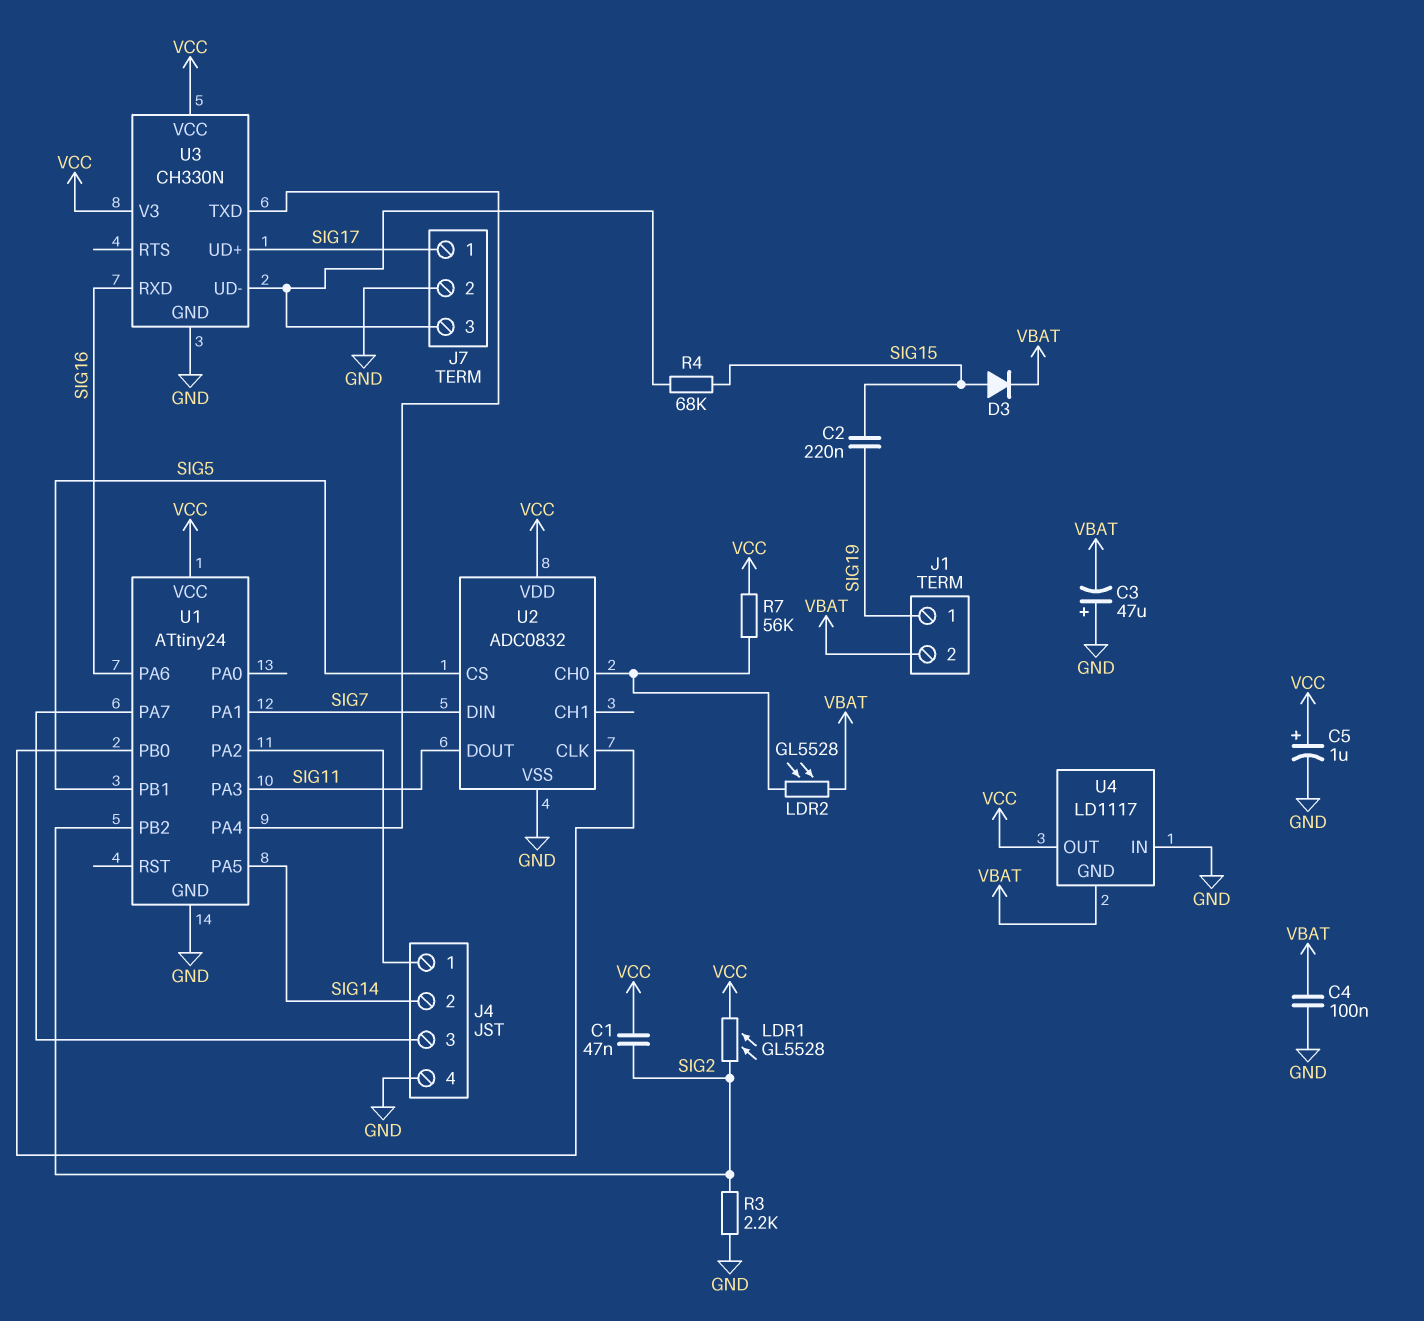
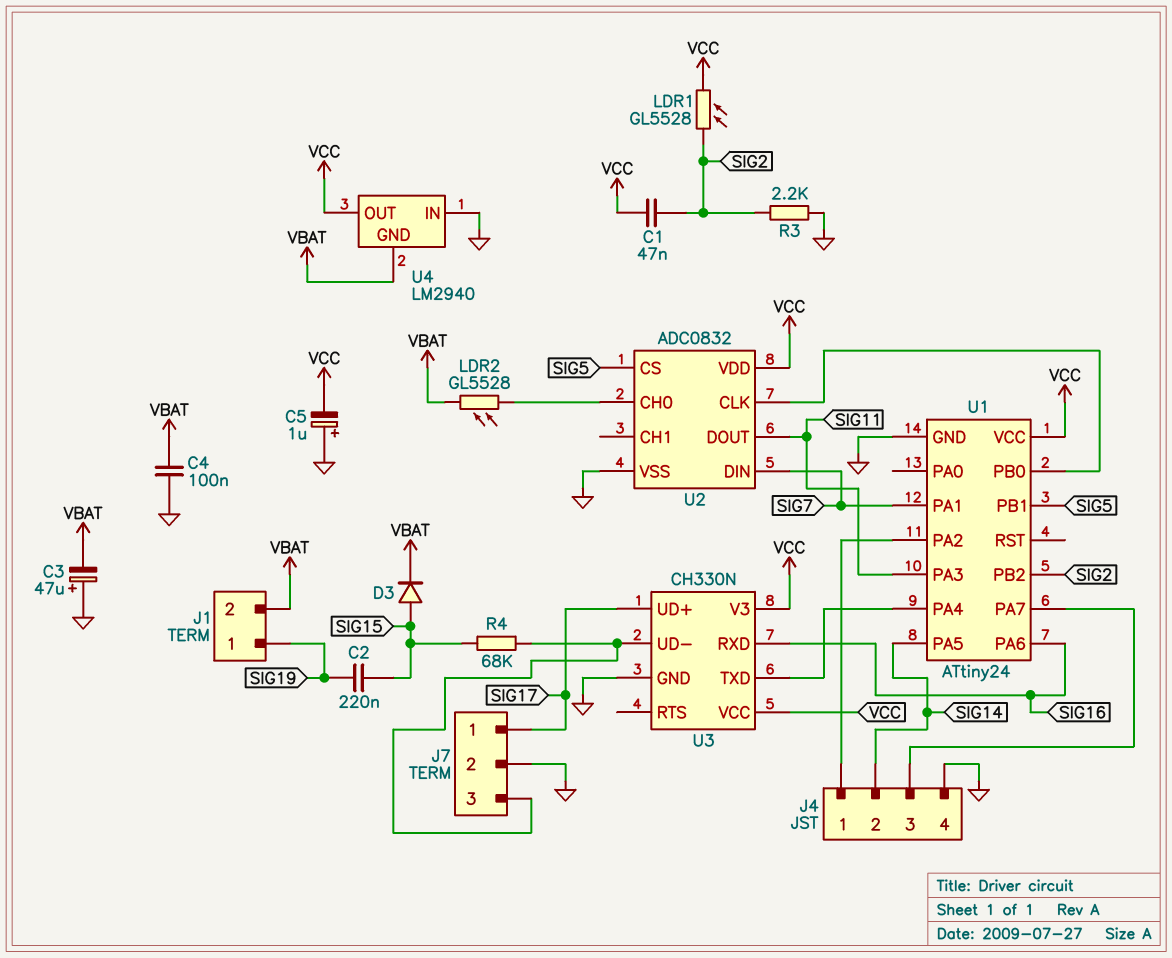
C5: 1uF (plus VCC, minus GND) -> 1uF (plus GND, minus VCC)
R7: 56k (U2/CH0, VCC) -> none
U4: LD1117 -> LM2940

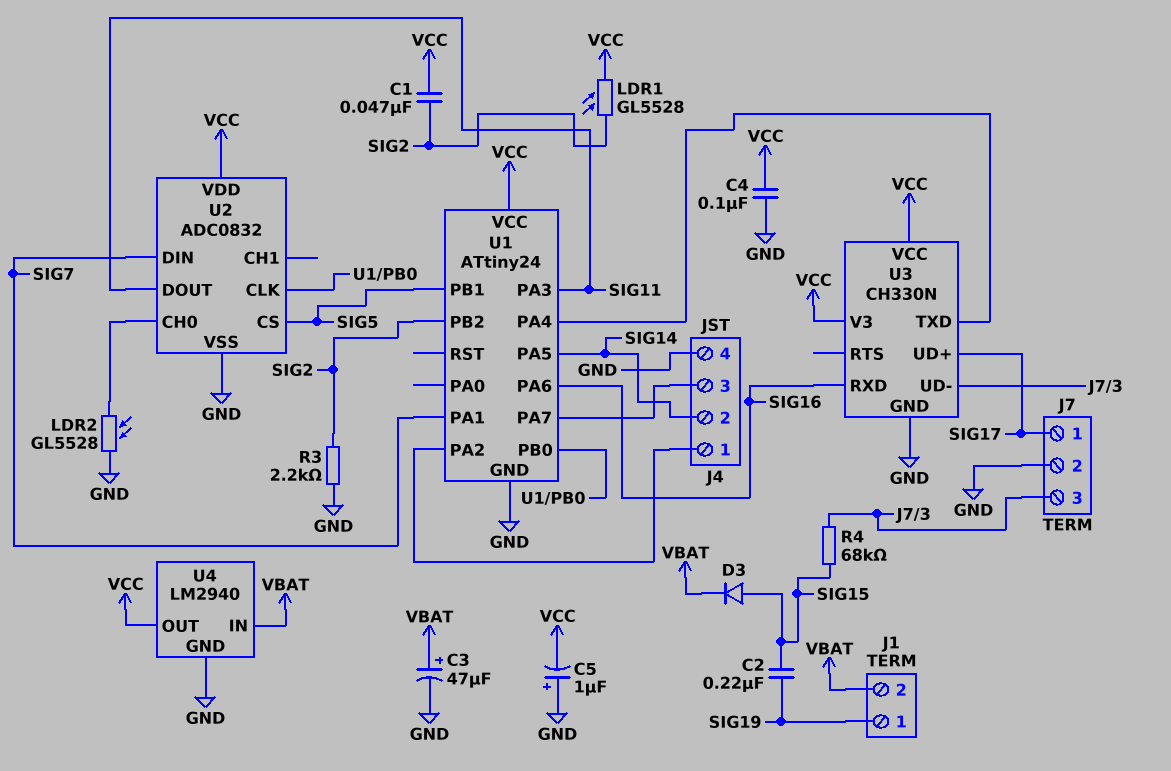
C3: 47uF (plus GND, minus VBAT) -> 47uF (plus VBAT, minus GND)
C4: 100nF (GND, VBAT) -> 100nF (GND, VCC)
LDR2: GL5528 (U2/CH0, VBAT) -> GL5528 (GND, U2/CH0)
U4 pin GND: VBAT -> GND
U4 pin IN: GND -> VBAT

